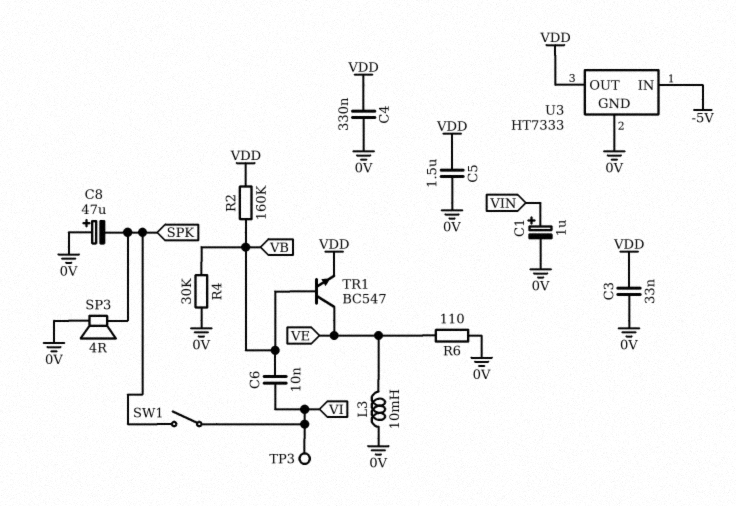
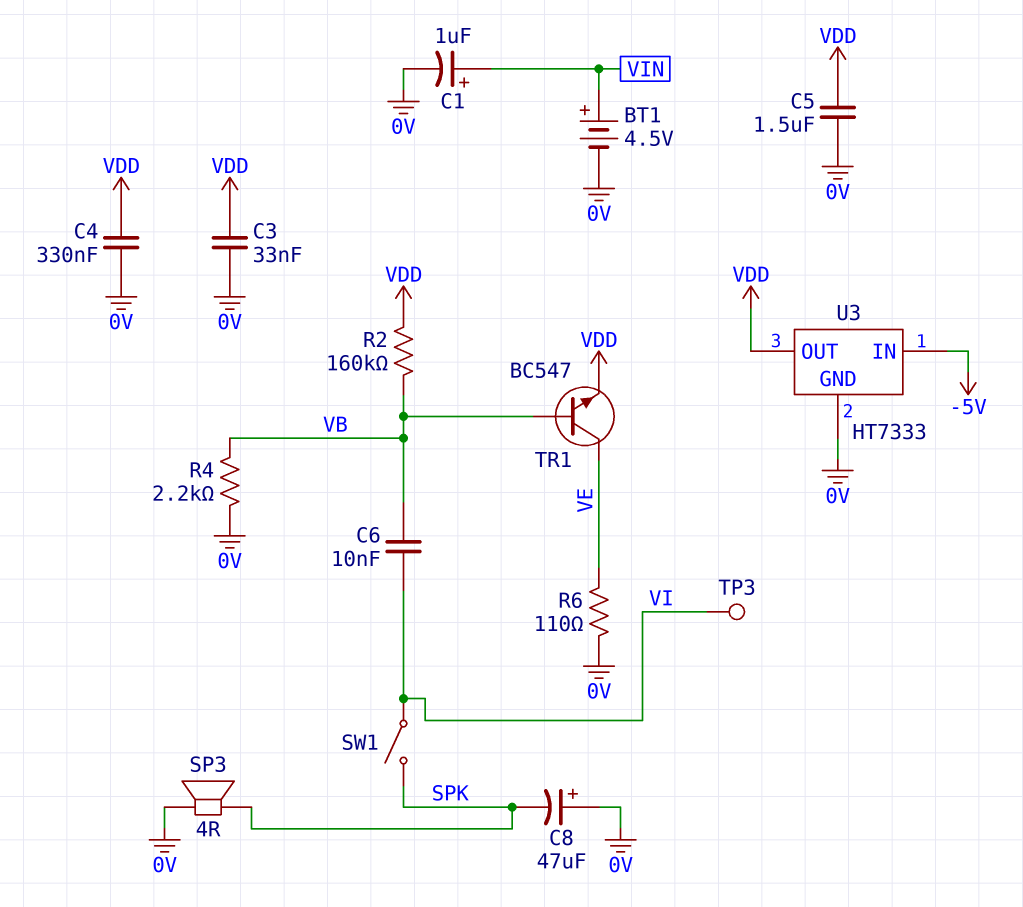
BT1: none -> 4.5V (plus VIN, minus 0V)
L3: 10mH (0V, VE) -> none
R4: 30k (0V, VB) -> 2.2k (0V, VB)

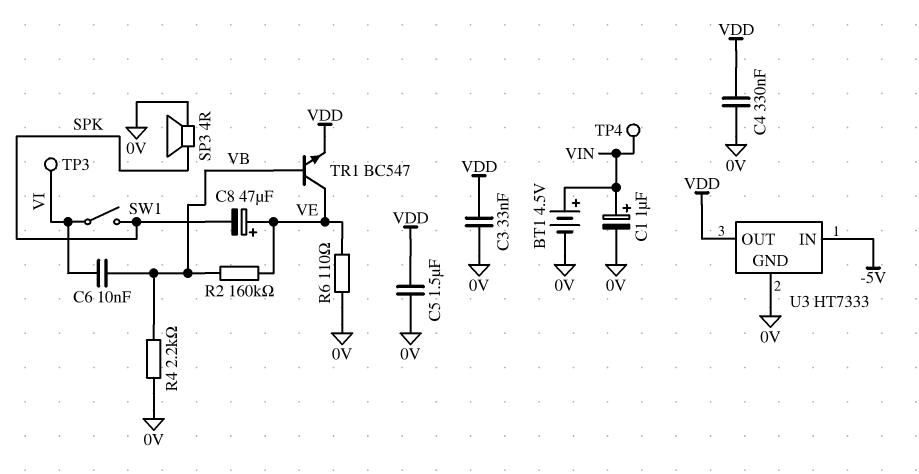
C8: 47uF (plus 0V, minus SPK) -> 47uF (plus VE, minus SPK)
R2: 160k (VB, VDD) -> 160k (VB, VE)
TP4: none -> test point (VIN)

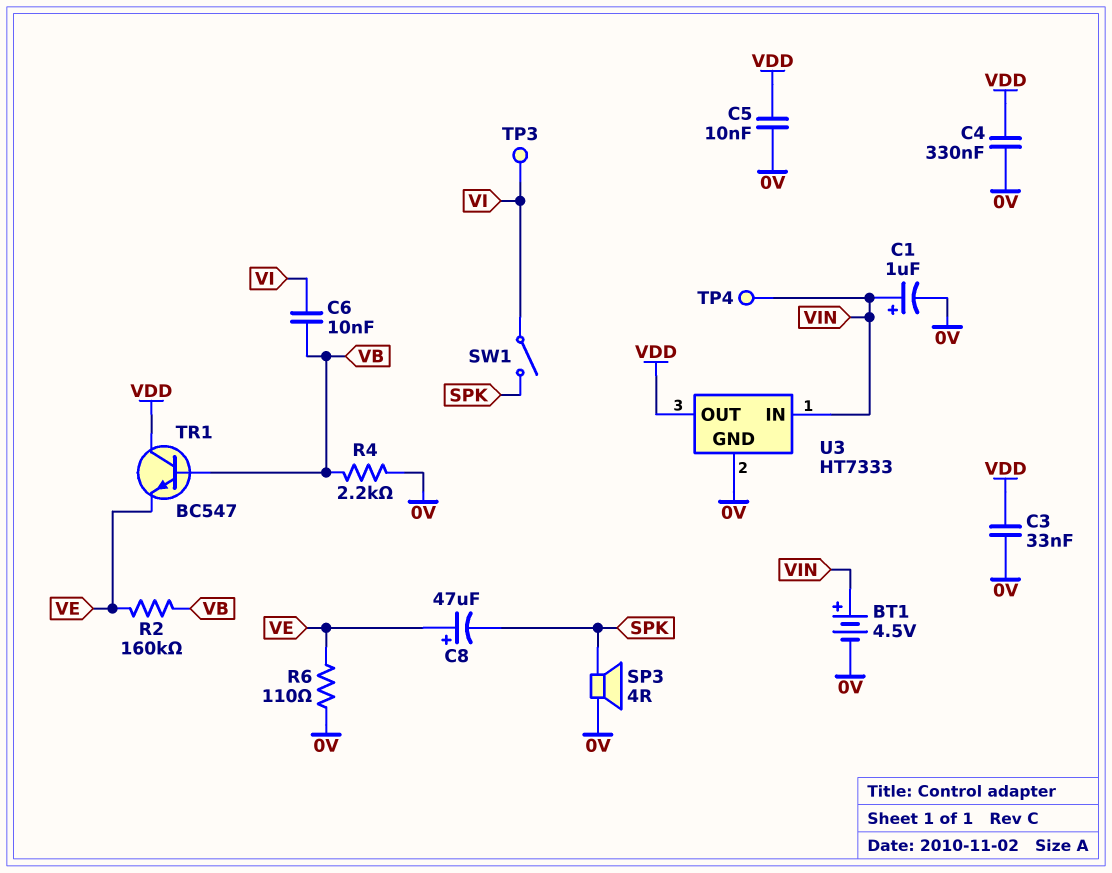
C5: 1.5uF (0V, VDD) -> 10nF (0V, VDD)
TR1: NPN BC547 (B VB, C VE, E VDD) -> NPN BC547 (B VB, C VDD, E VE)
U3 pin IN: -5V -> VIN

